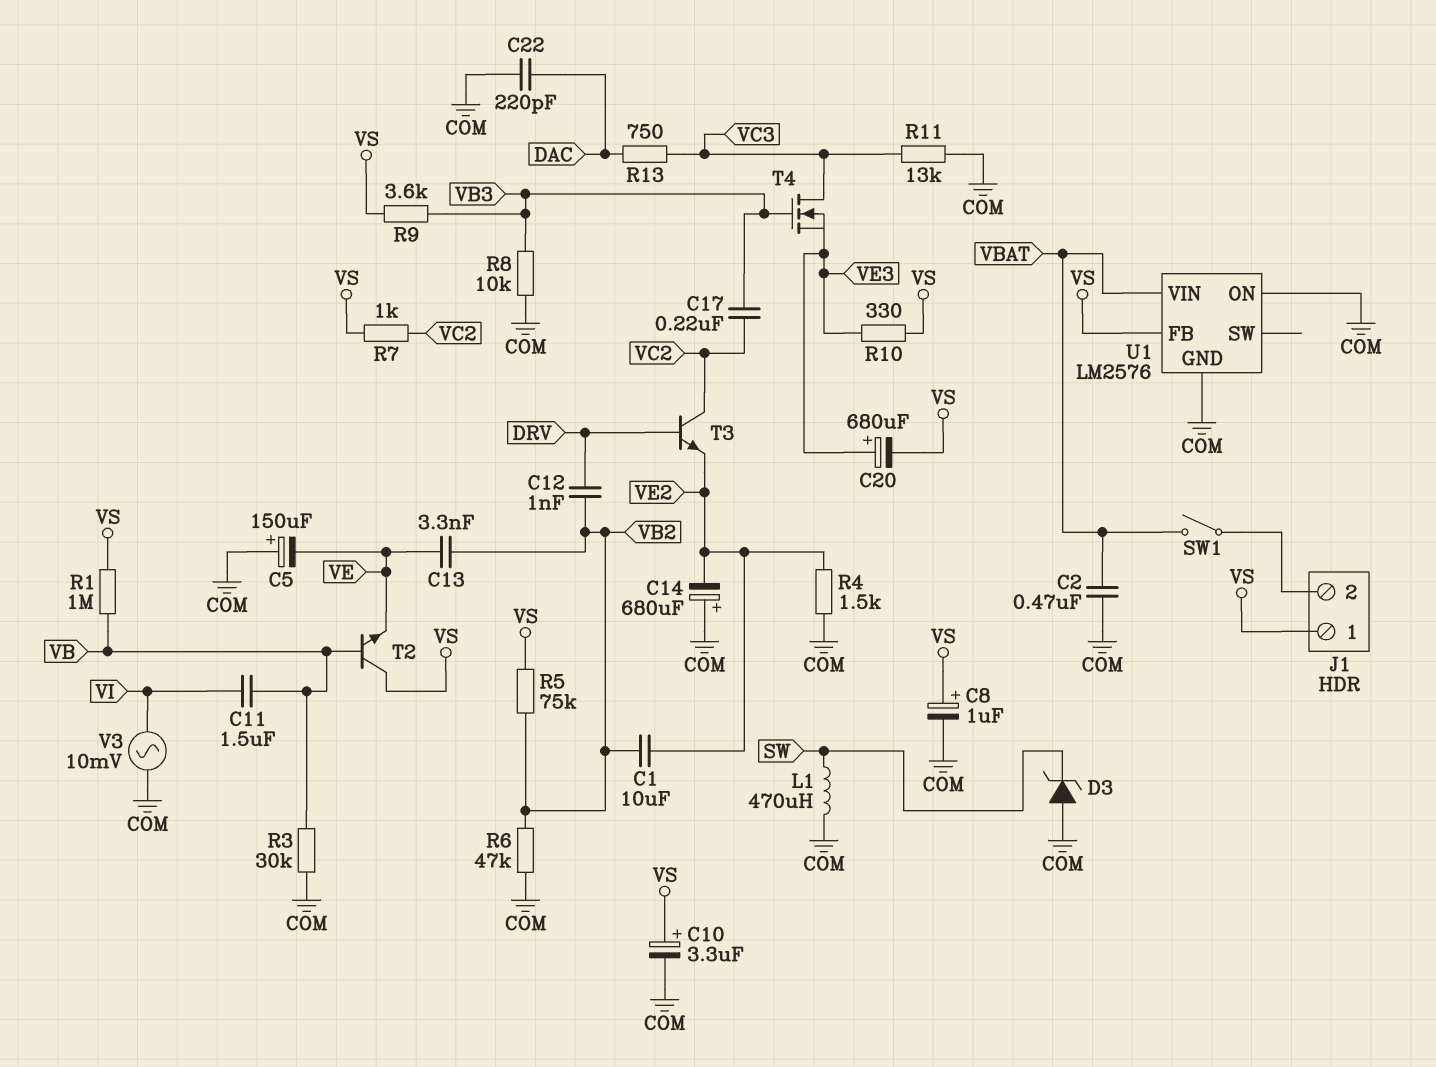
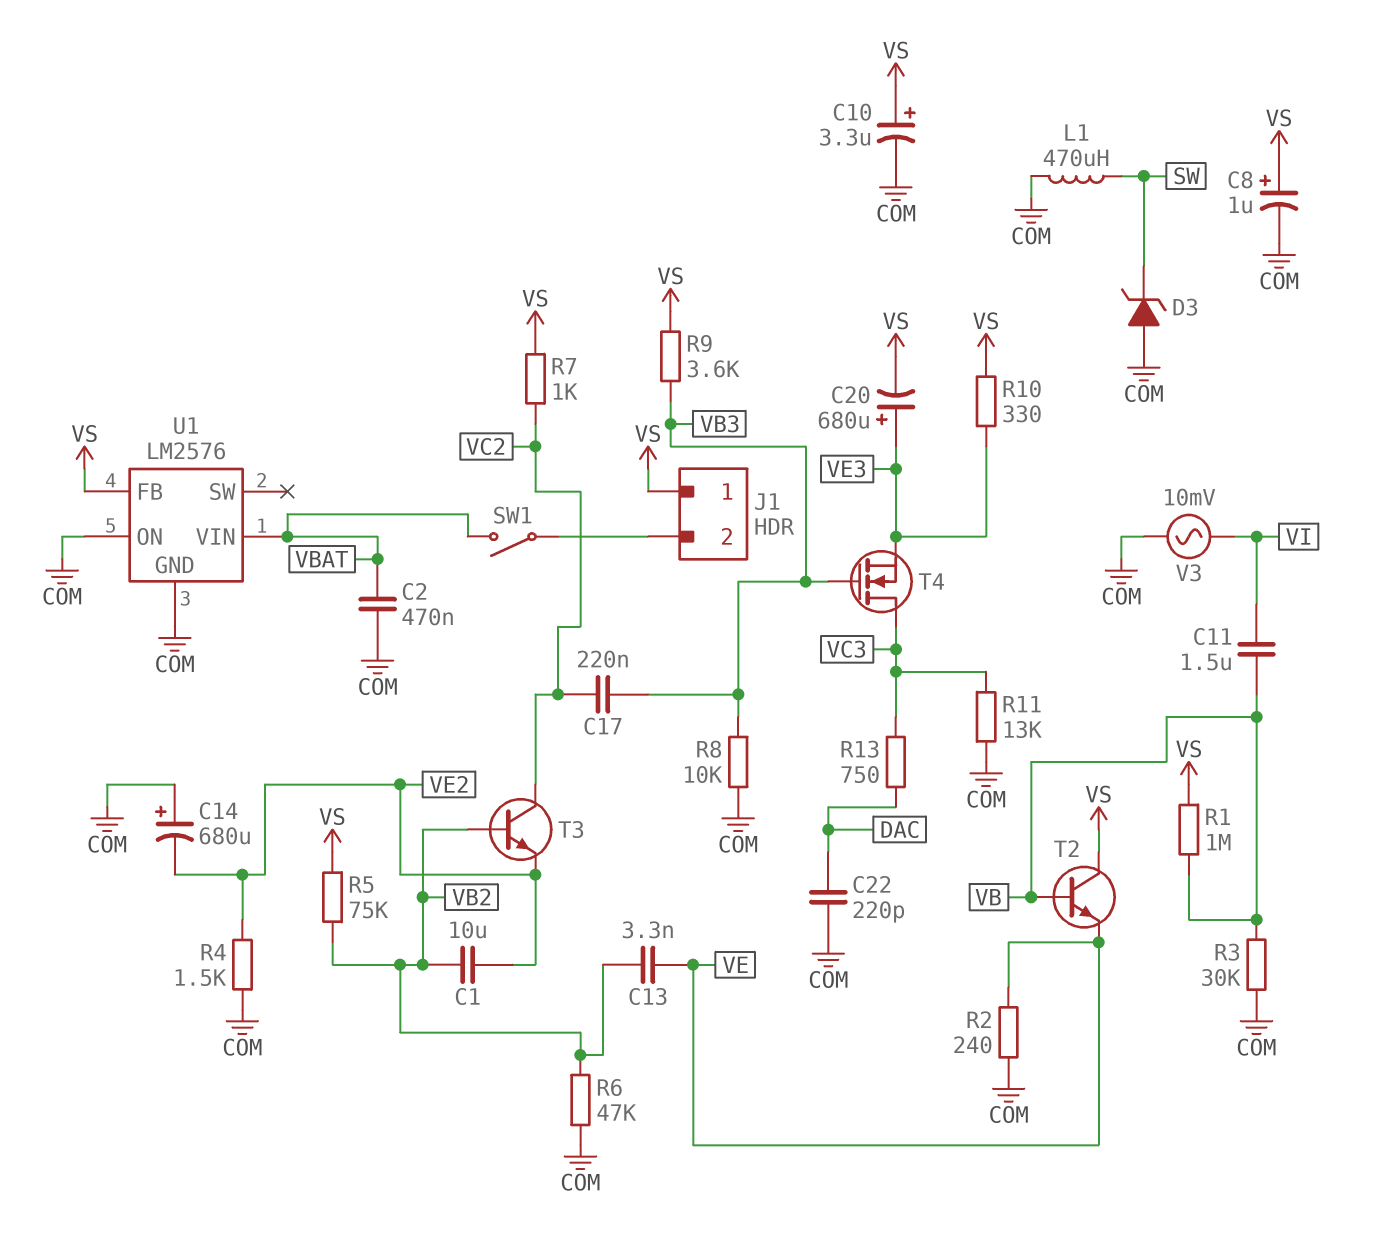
C5: 150uF (plus COM, minus VE) -> none
C12: 1nF (DRV, VB2) -> none
R2: none -> 240 (COM, VE)
T3: NPN (B DRV, C VC2, E VE2) -> NPN (B VB2, C VC2, E VE2)

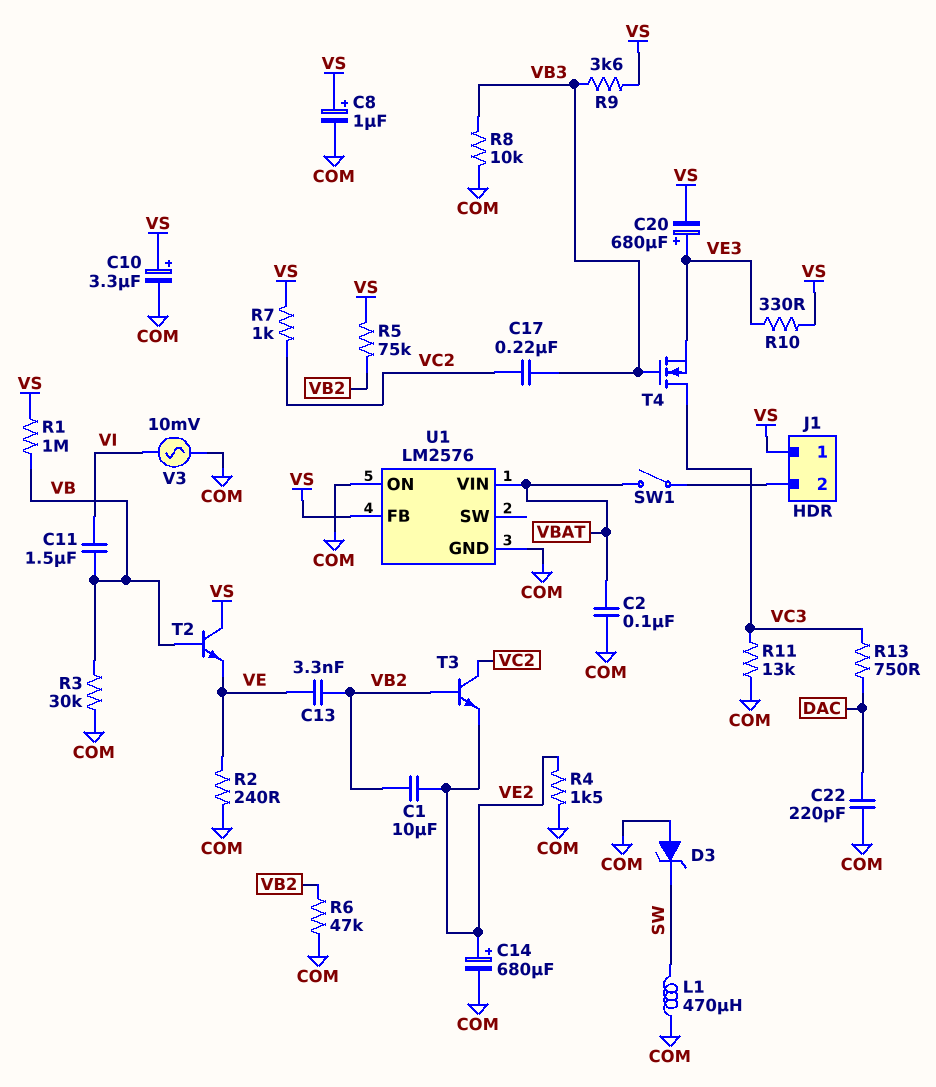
C2: 470nF (COM, VBAT) -> 100nF (COM, VBAT)
C14: 680uF (plus COM, minus VE2) -> 680uF (plus VE2, minus COM)

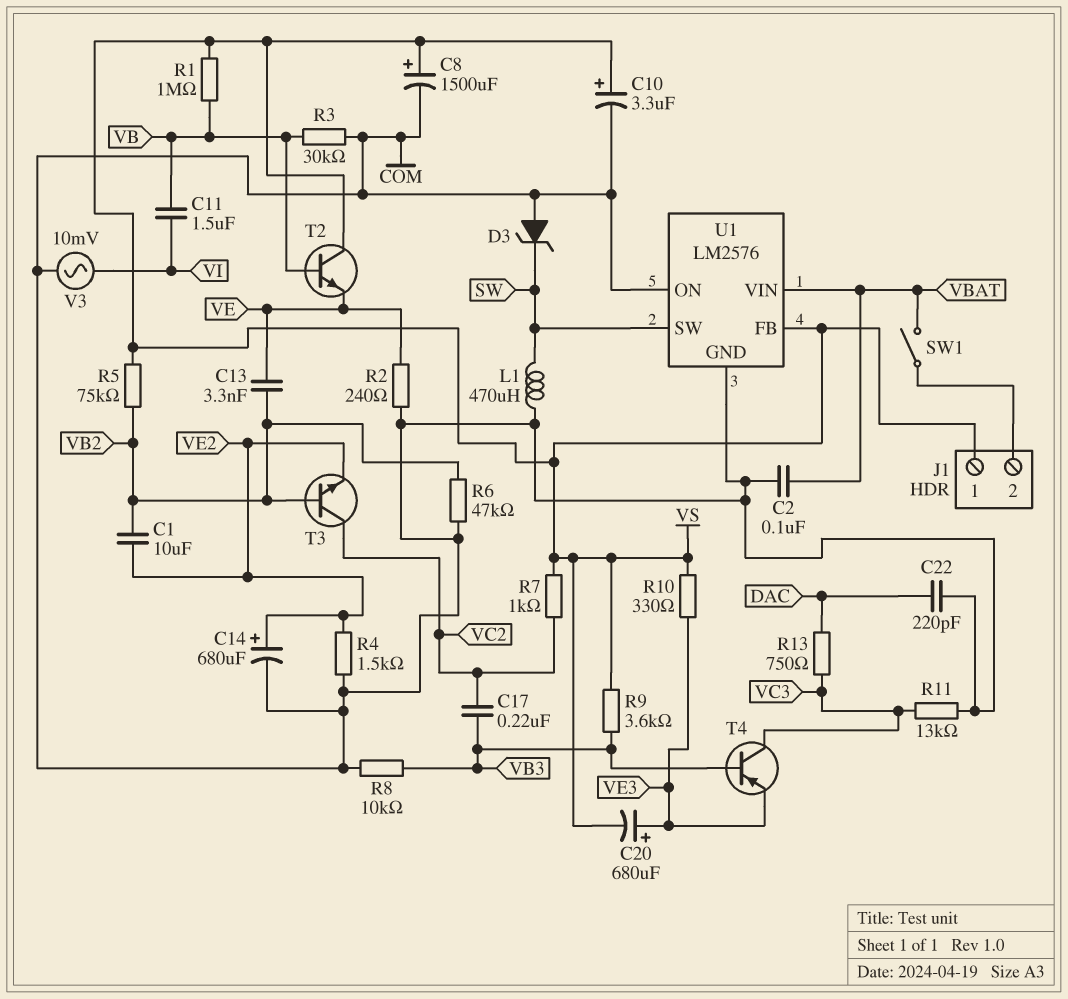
C8: 1uF (plus VS, minus COM) -> 1500uF (plus VS, minus COM)
T4: NMOS (G VB3, D VC3, S VE3) -> PNP (B VB3, C VC3, E VE3)
U1 pin SW: none -> SW

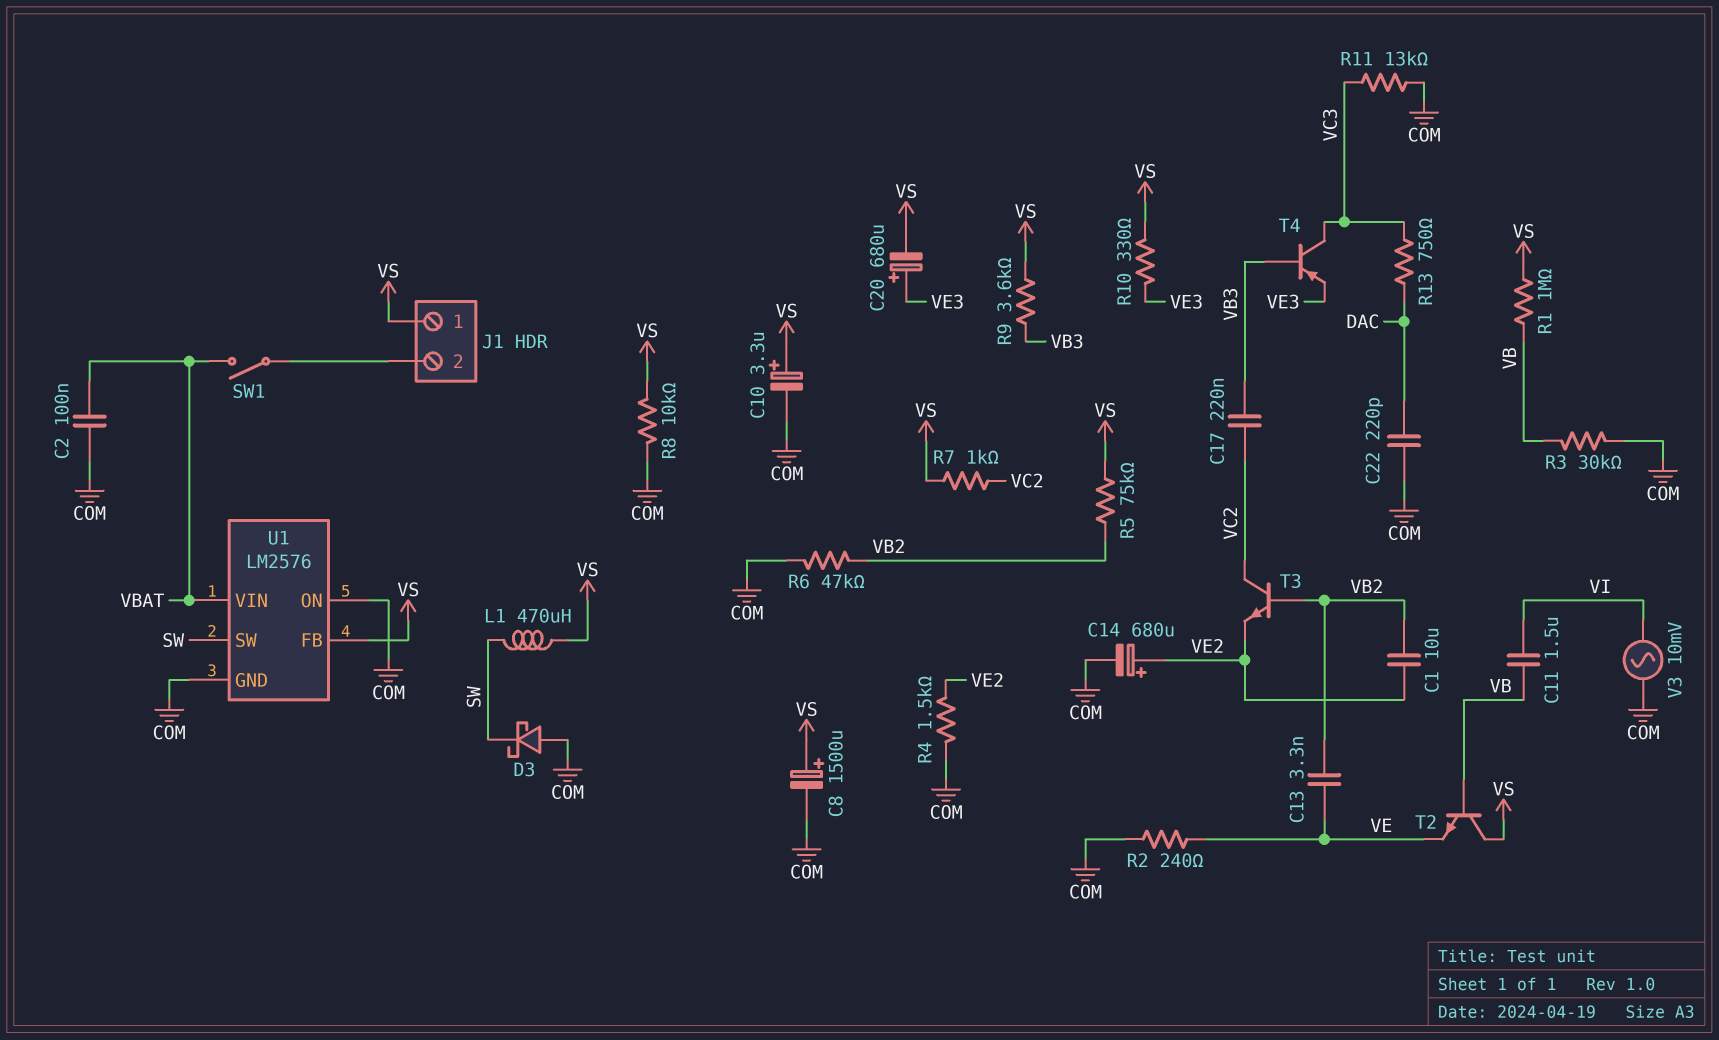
D3: zener (A COM, K SW) -> schottky (A COM, K SW)
L1: 470uH (COM, SW) -> 470uH (SW, VS)
R8: 10k (COM, VB3) -> 10k (COM, VS)

